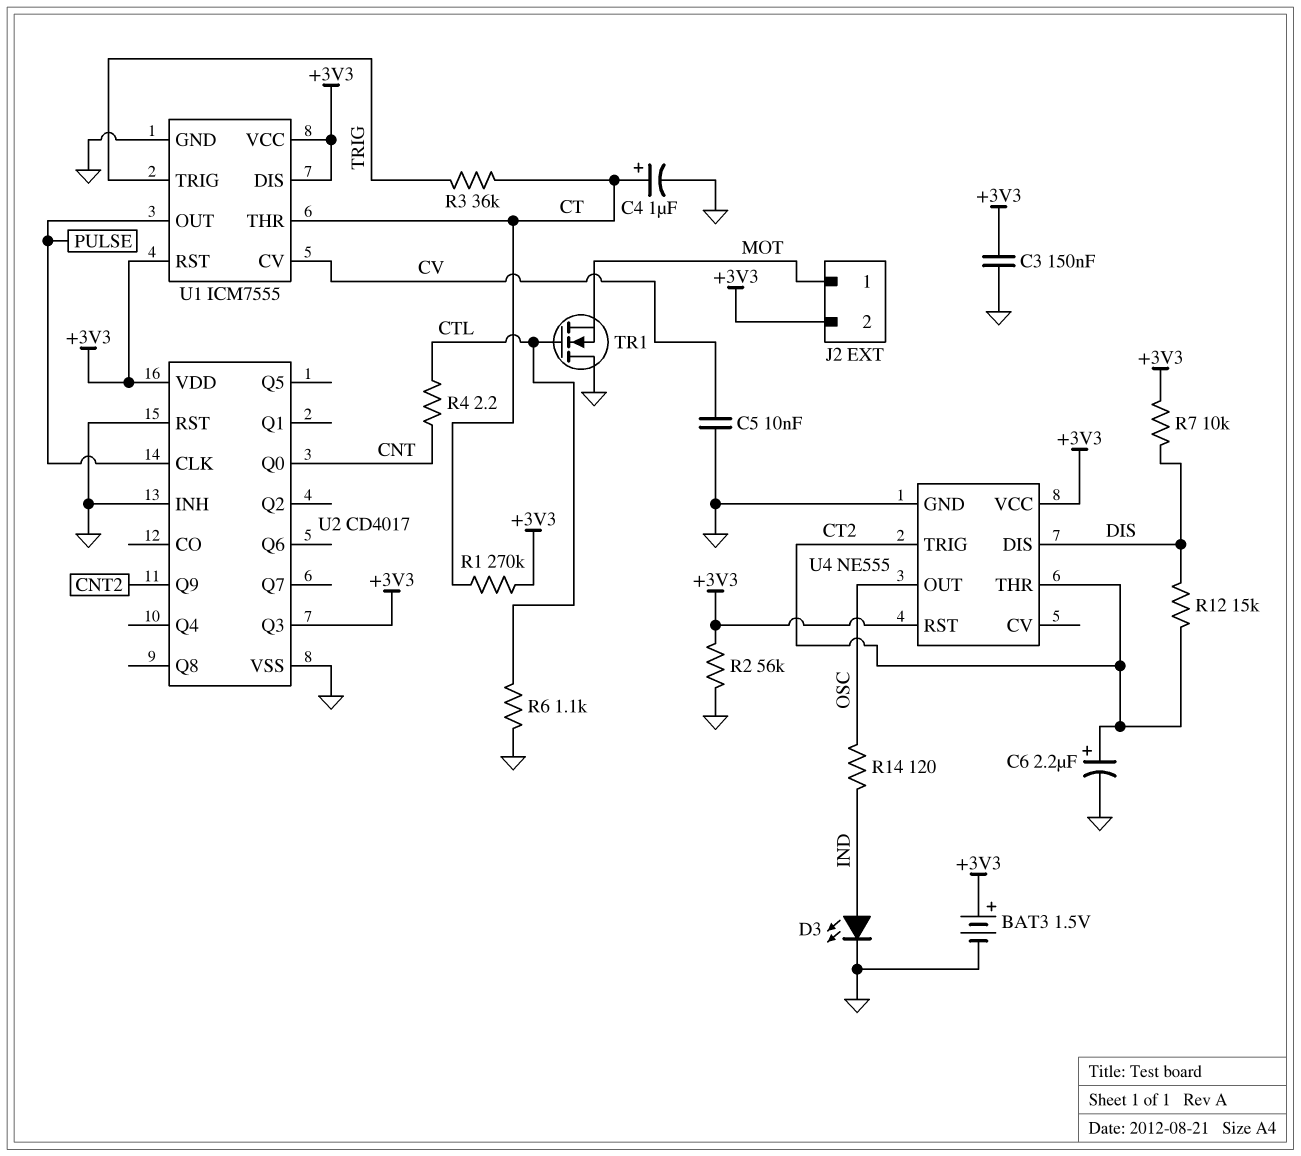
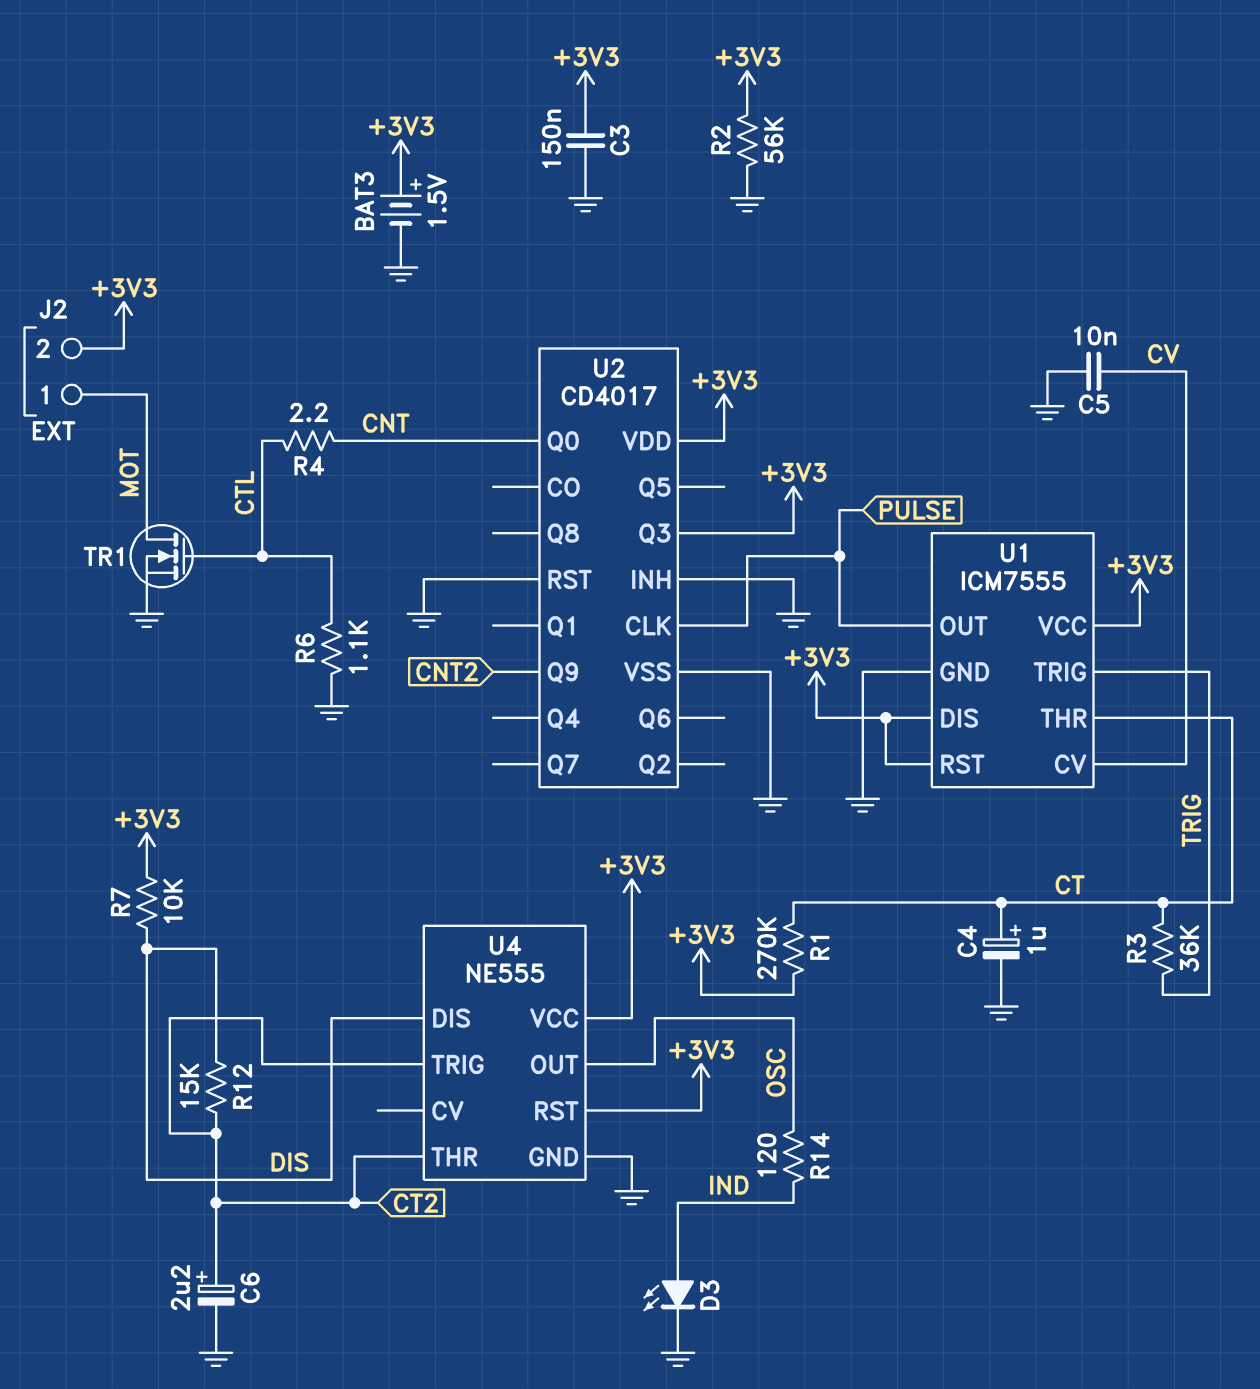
TR1: NMOS (G CTL, D GND, S MOT) -> NMOS (G CTL, D MOT, S GND)

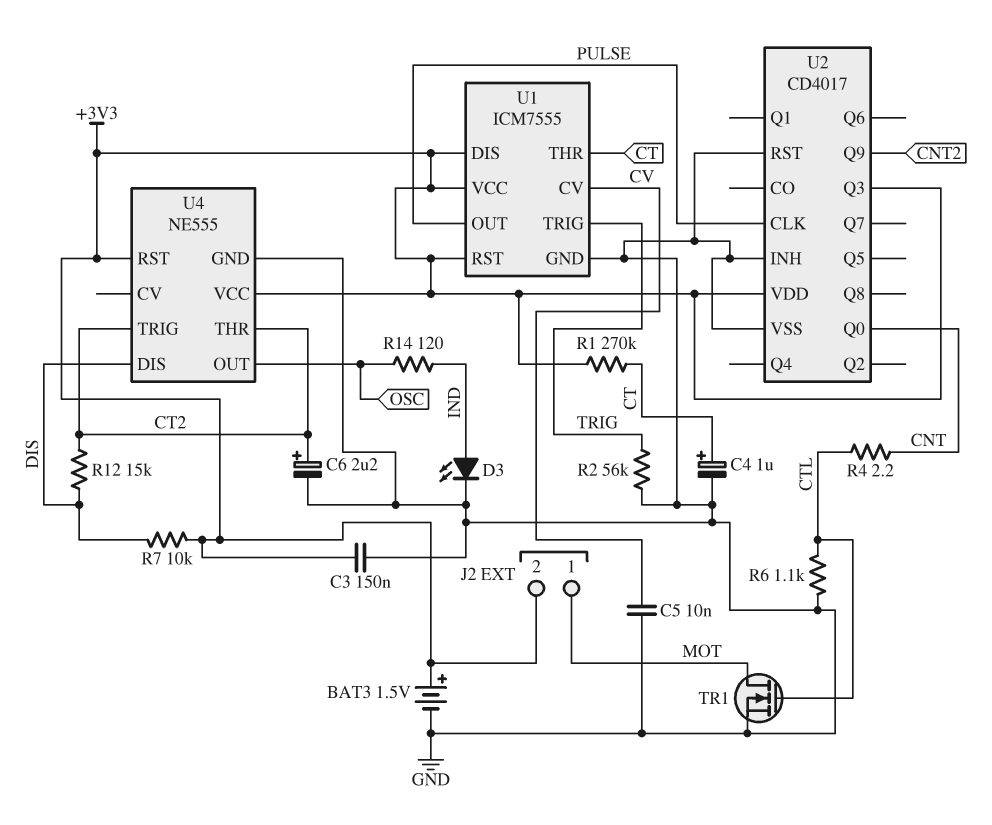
R2: 56k (+3V3, GND) -> 56k (GND, TRIG)
R3: 36k (CT, TRIG) -> none

